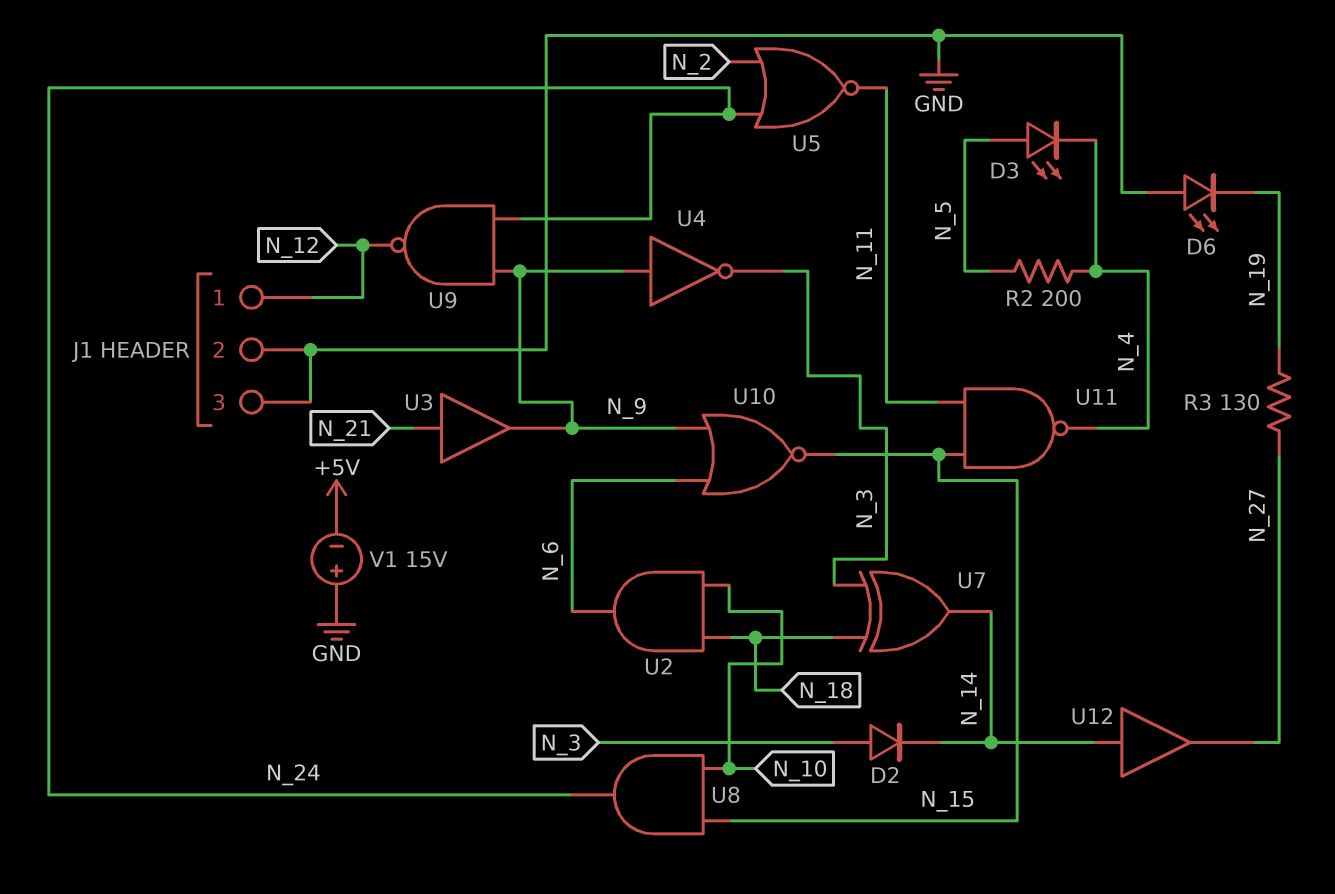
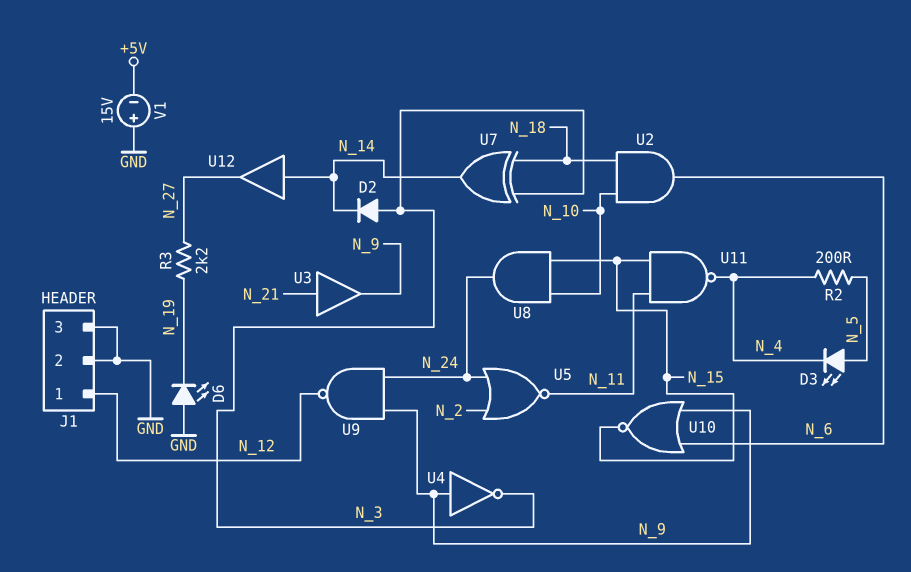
R3: 130 (N_19, N_27) -> 2.2k (N_19, N_27)

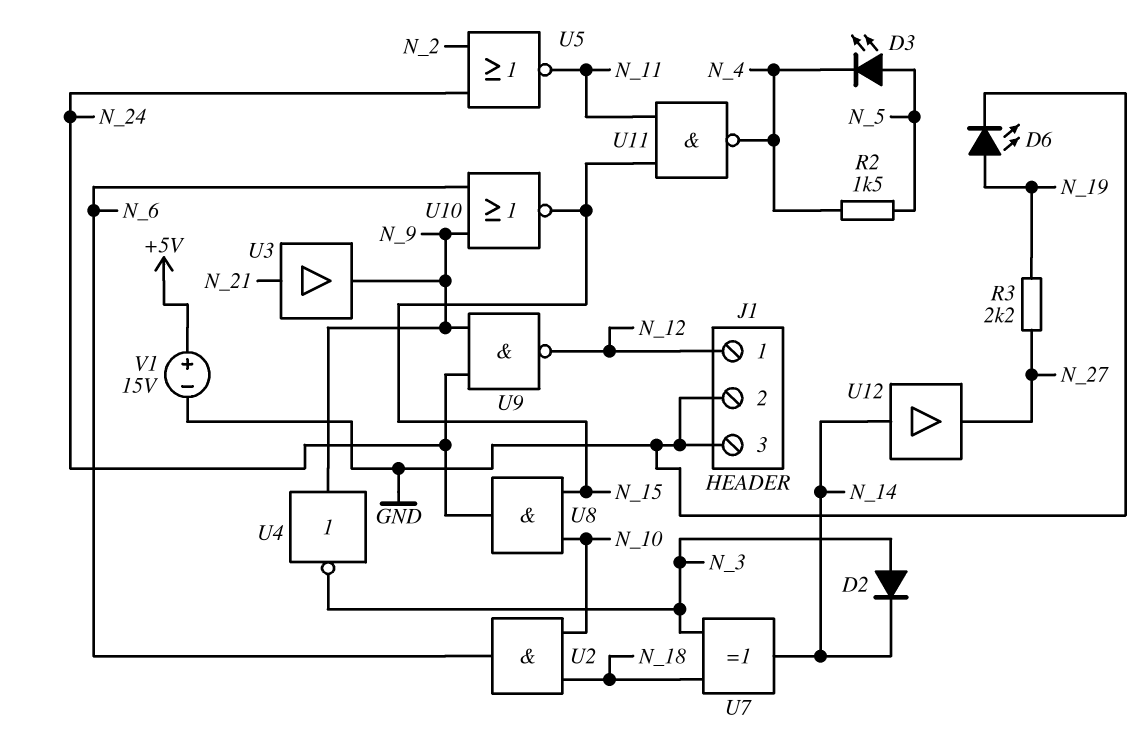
D6: LED (A GND, K N_19) -> LED (A N_19, K GND)
R2: 200 (N_4, N_5) -> 1.5k (N_4, N_5)
V1: 15V (plus GND, minus +5V) -> 15V (plus +5V, minus GND)

